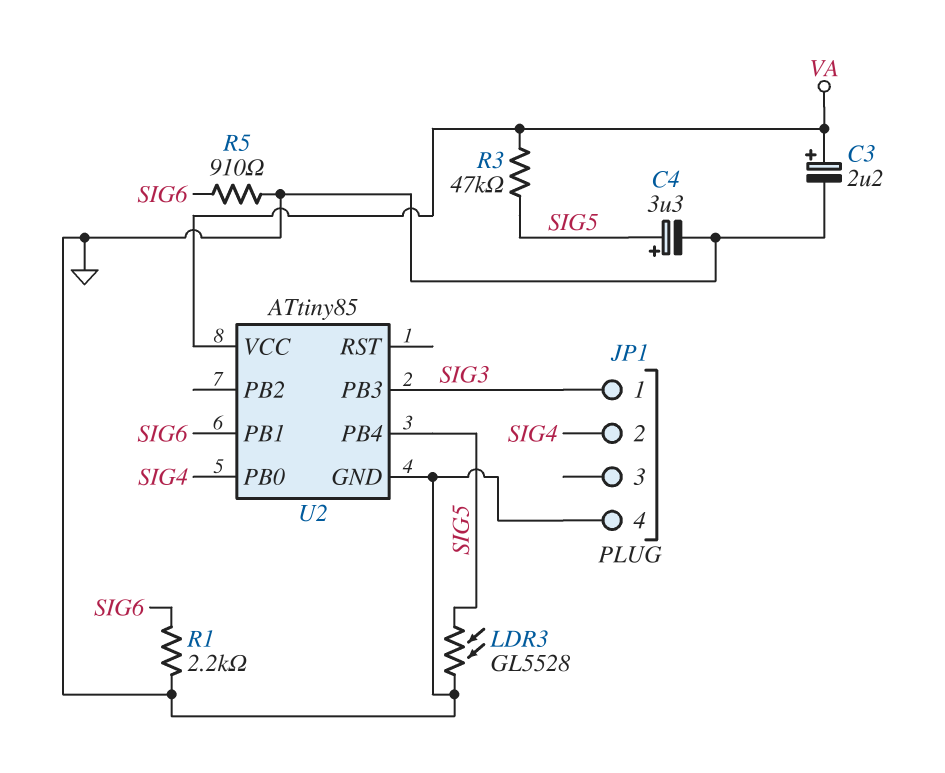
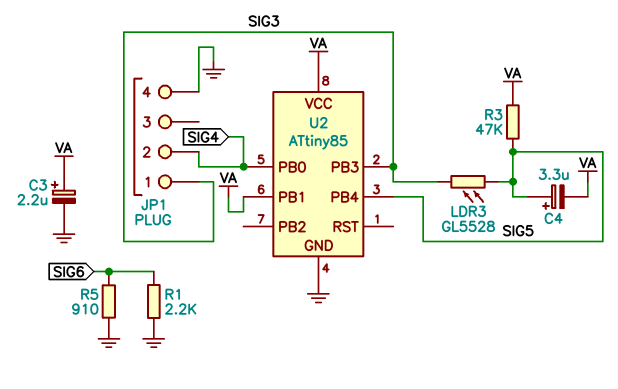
C4: 3.3uF (plus SIG5, minus GND) -> 3.3uF (plus SIG5, minus VA)
LDR3: GL5528 (GND, SIG5) -> GL5528 (SIG3, SIG5)
U2 pin PB1: SIG6 -> VA

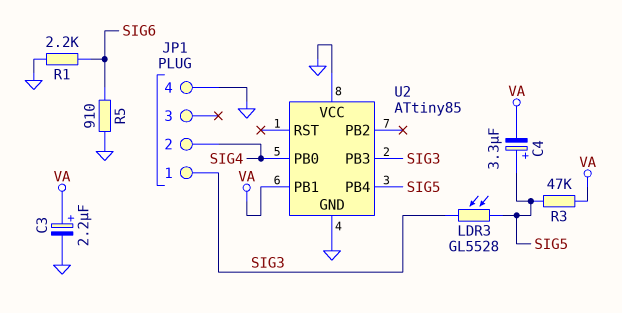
U2 pin VCC: VA -> GND

